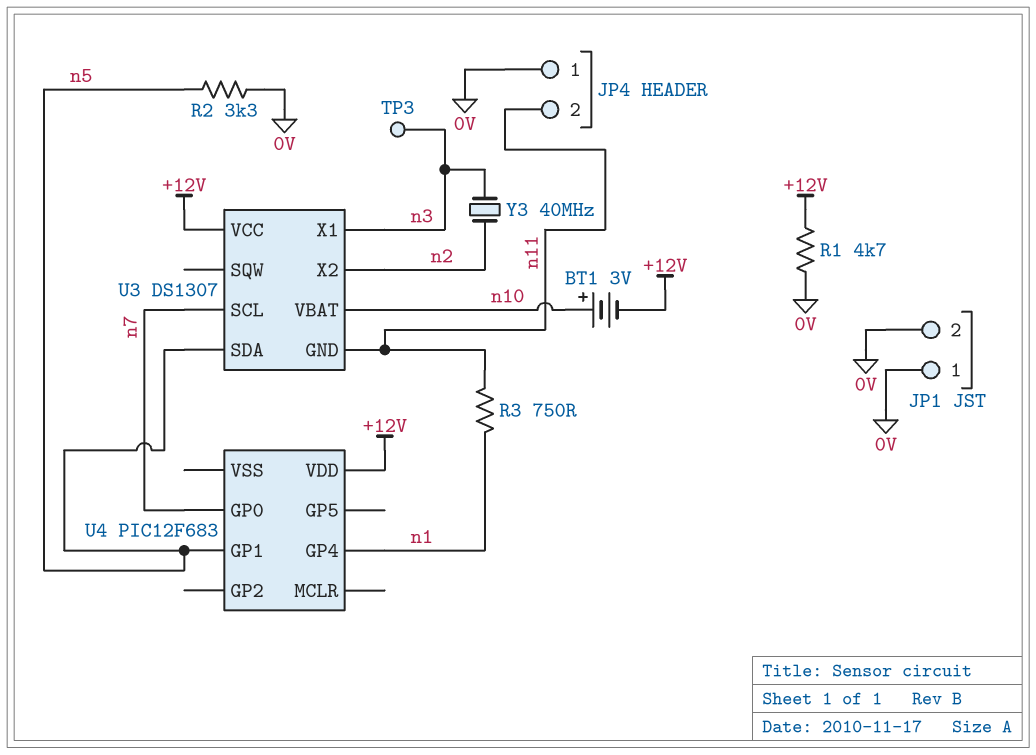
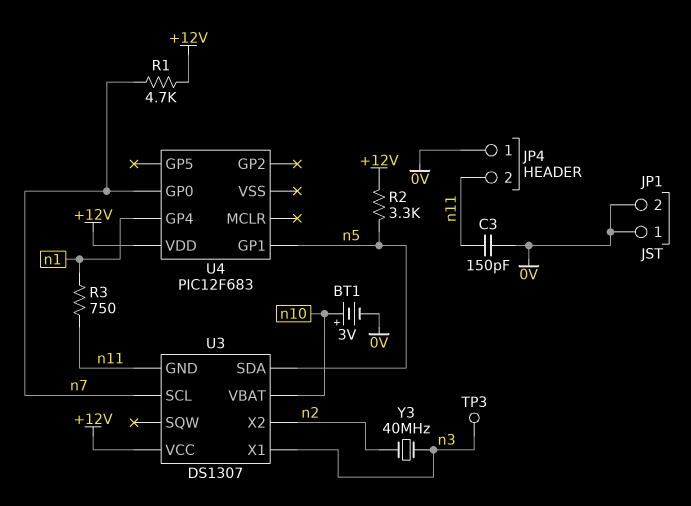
BT1: 3V (plus n10, minus +12V) -> 3V (plus n10, minus 0V)
C3: none -> 150pF (0V, n11)
R1: 4.7k (+12V, 0V) -> 4.7k (+12V, n7)
R2: 3.3k (0V, n5) -> 3.3k (+12V, n5)

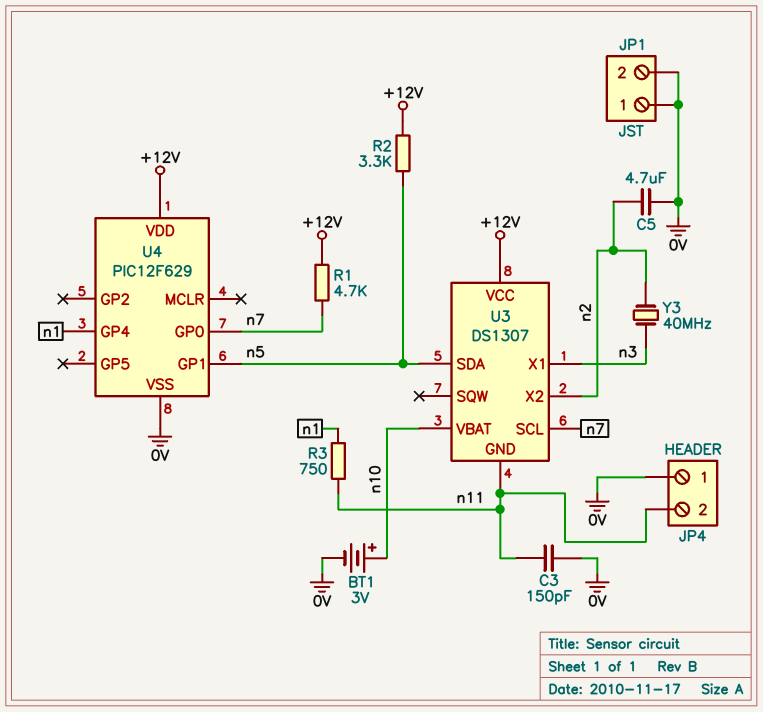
C5: none -> 4.7uF (0V, n2)
TP3: test point (n3) -> none
U4: PIC12F683 -> PIC12F629
U4 pin VSS: none -> 0V

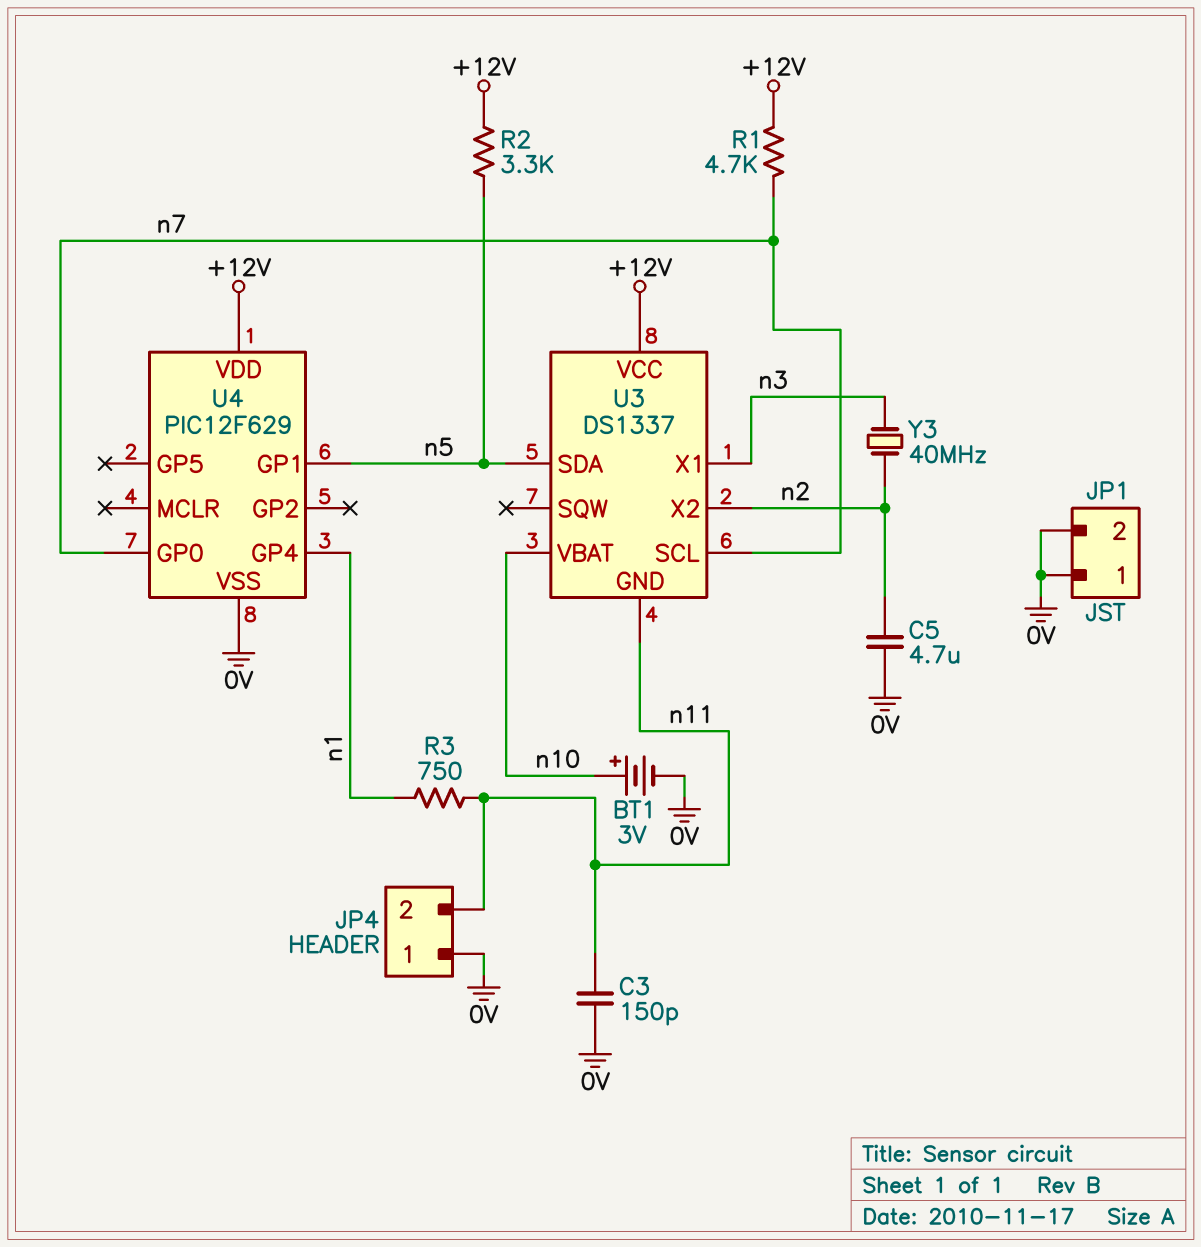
U3: DS1307 -> DS1337

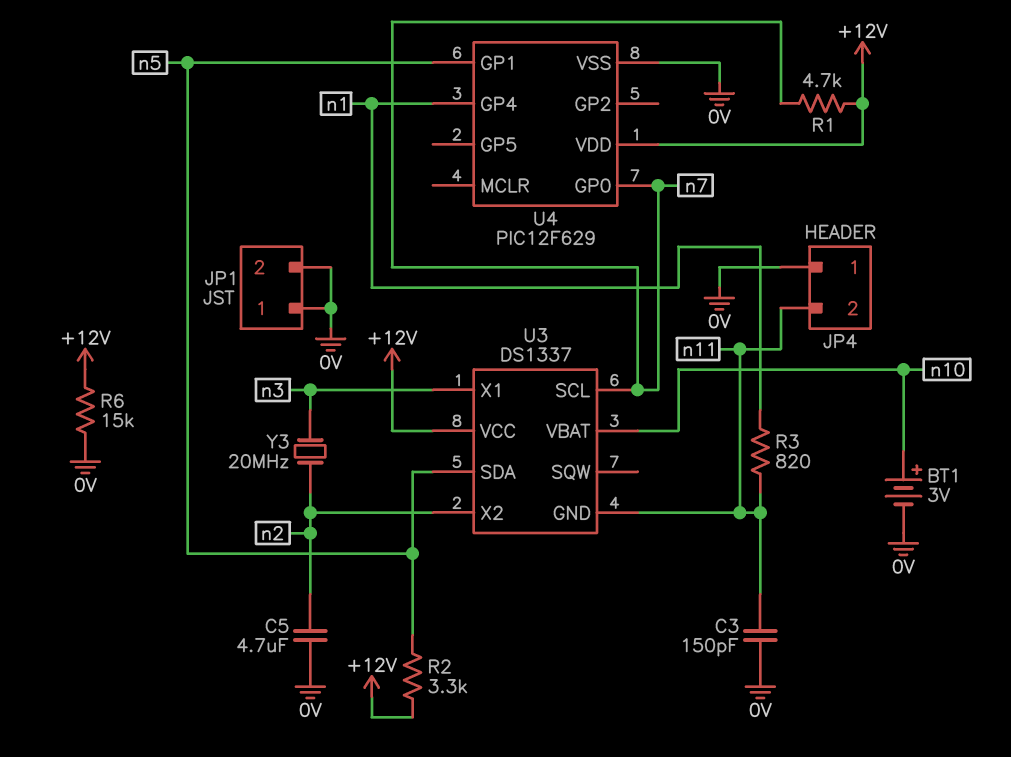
R3: 750 (n1, n11) -> 820 (n1, n11)
R6: none -> 15k (+12V, 0V)
Y3: 40MHz (n2, n3) -> 20MHz (n2, n3)

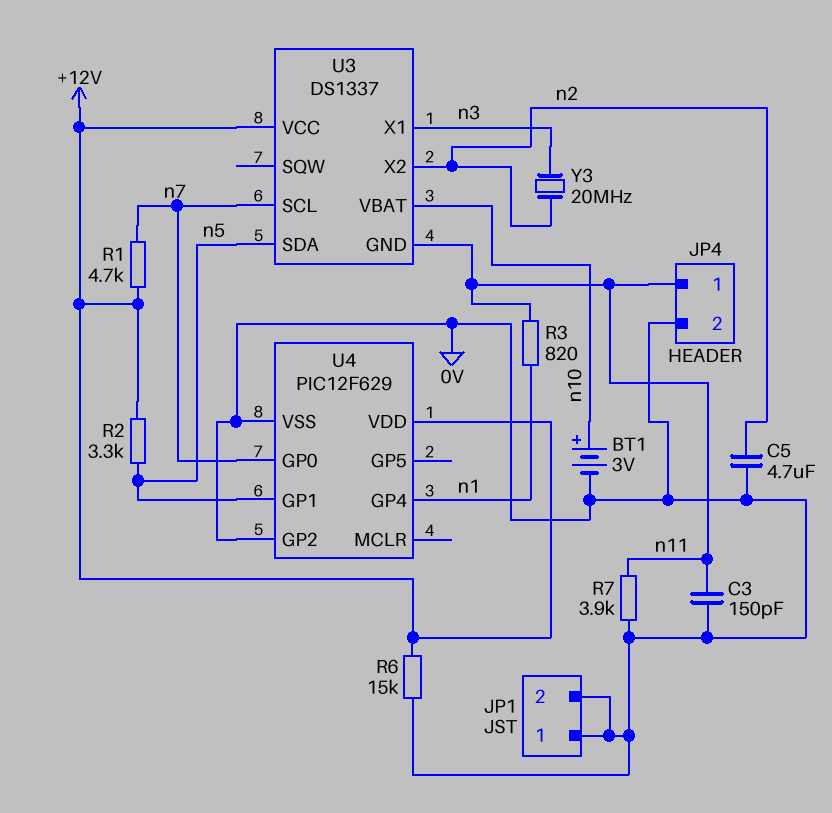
JP4 pin 1: 0V -> n11
JP4 pin 2: n11 -> 0V
R7: none -> 3.9k (0V, n11)
U4 pin GP2: none -> 0V

